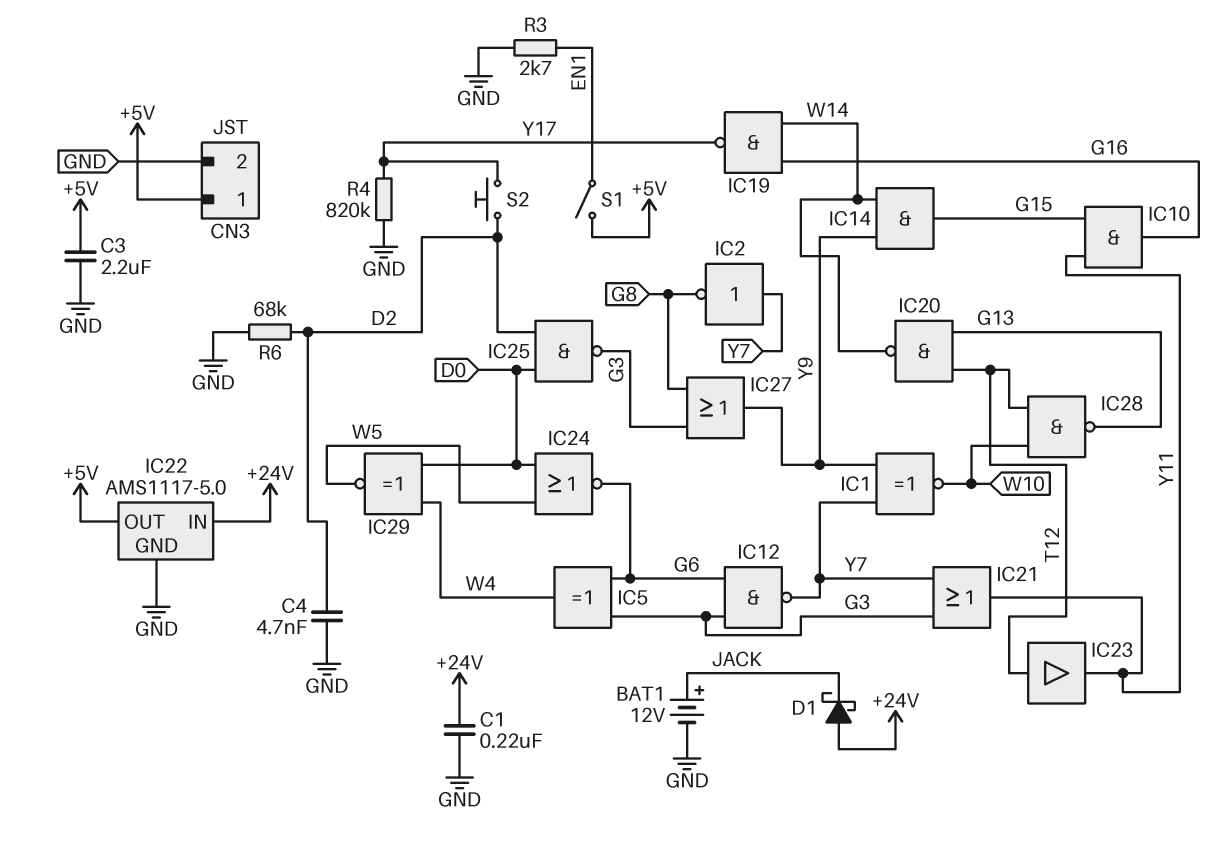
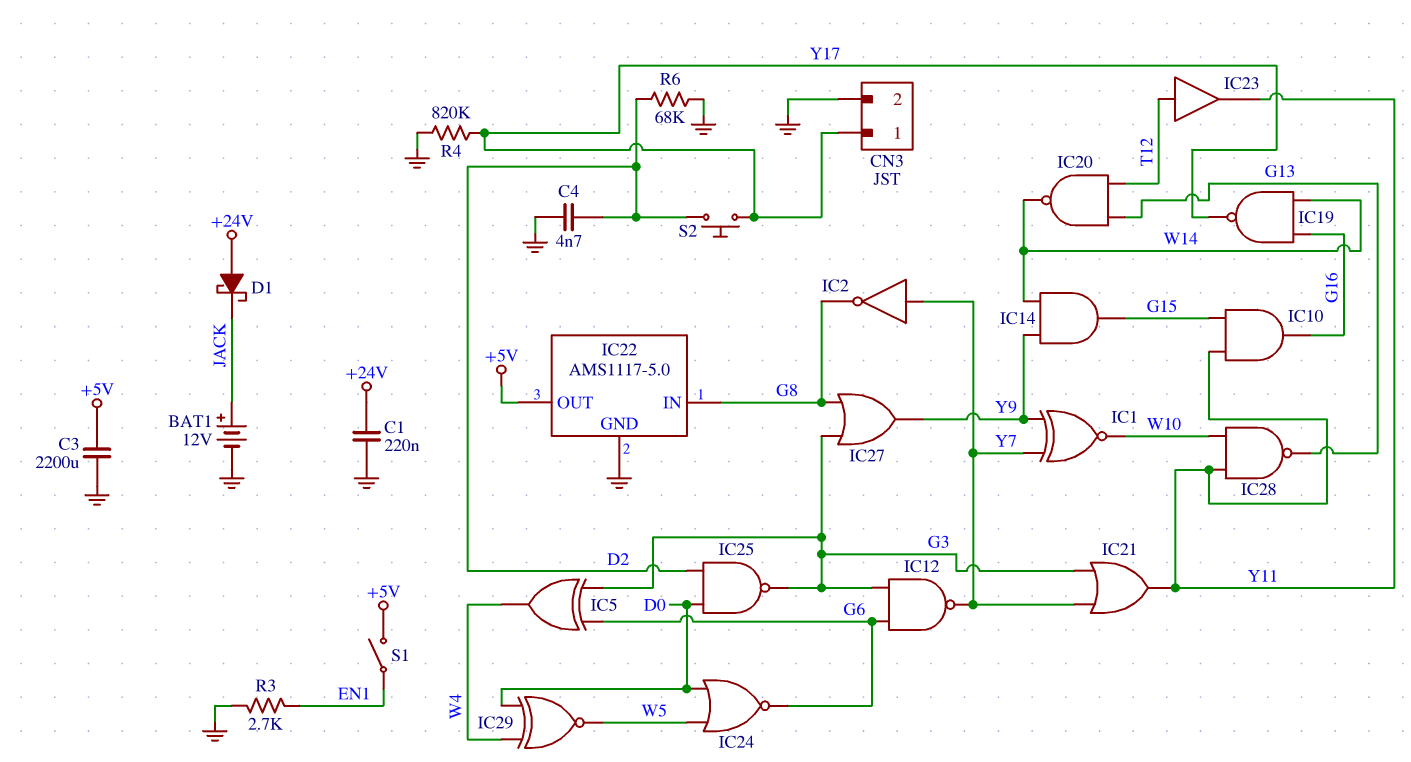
C3: 2.2uF (+5V, GND) -> 2200uF (+5V, GND)
CN3 pin 1: +5V -> Y17
IC22 pin IN: +24V -> G8
IC28: NAND (in T12, in W10, out G13) -> NAND (in W10, in Y11, out G13)

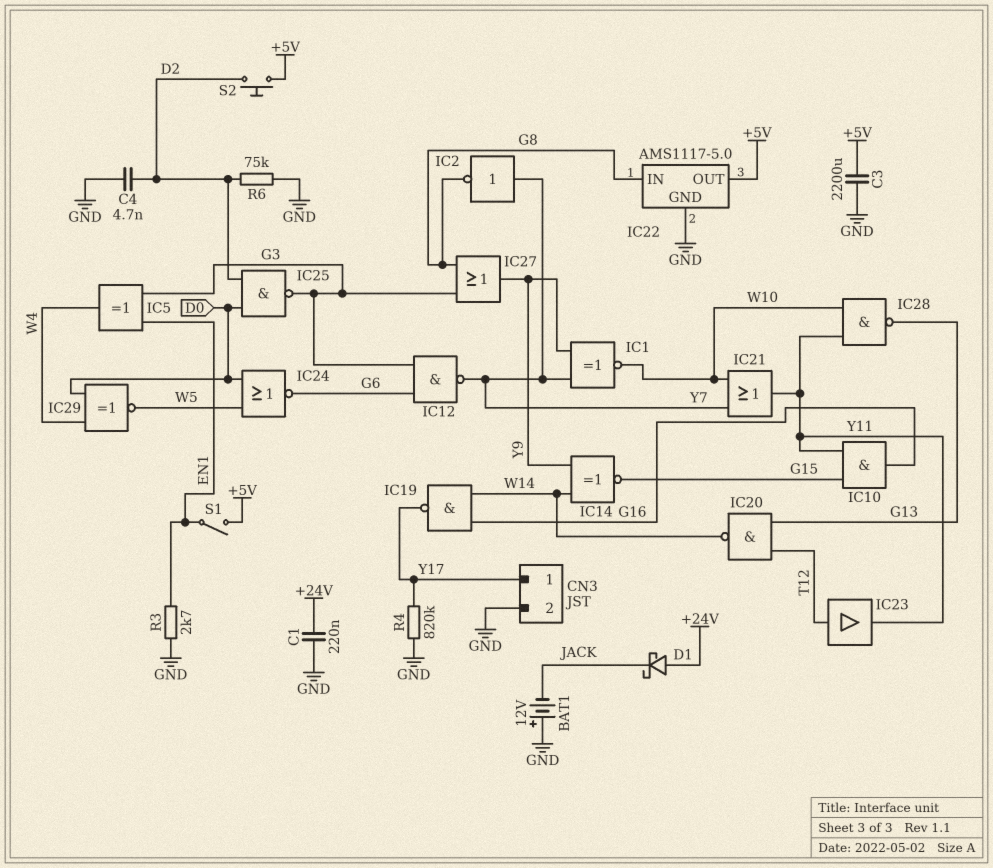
BAT1: 12V (plus JACK, minus GND) -> 12V (plus GND, minus JACK)
IC5: XOR (in G3, in G6, out W4) -> XOR (in EN1, in G3, out W4)
IC14: AND (in W14, in Y9, out G15) -> XNOR (in W14, in Y9, out G15)
IC21: OR (in G3, in Y7, out Y11) -> OR (in W10, in Y7, out Y11)
R6: 68k (D2, GND) -> 75k (D2, GND)
S2: button (D2, Y17) -> button (+5V, D2)

